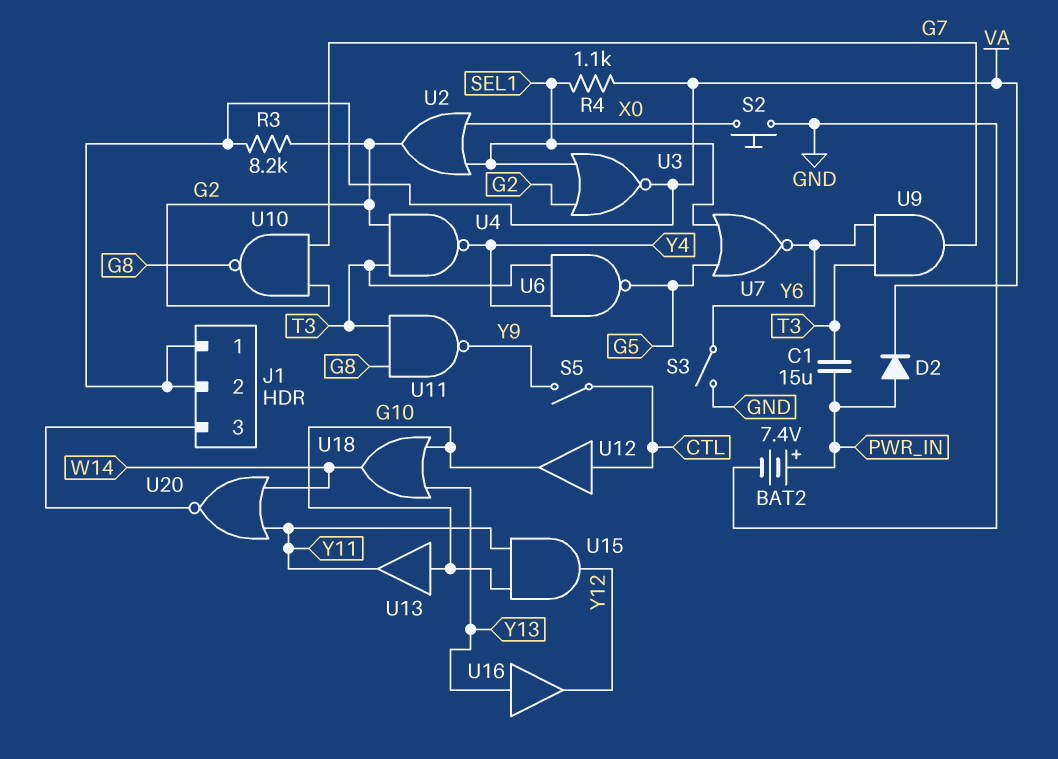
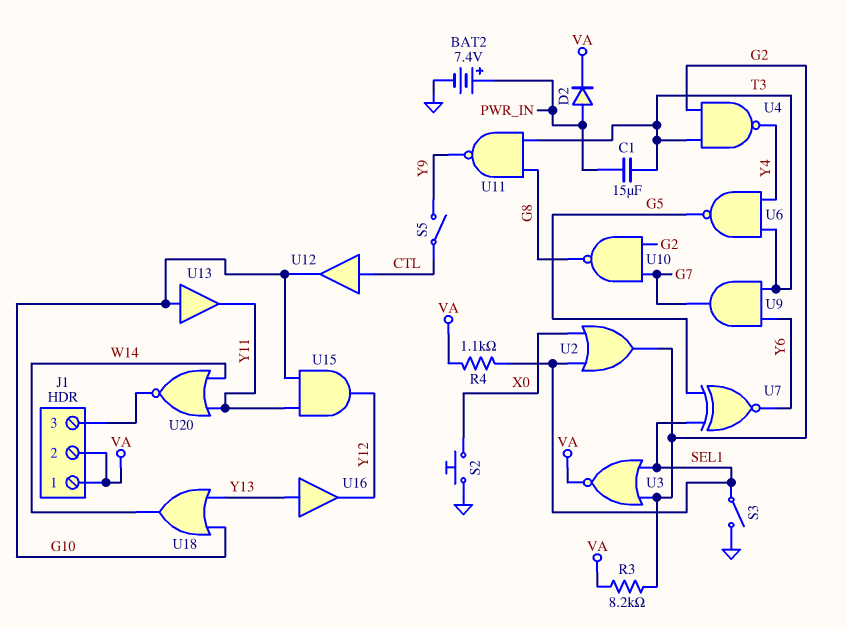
S3: switch (GND, Y6) -> switch (GND, SEL1)
U7: NOR (in G5, in SEL1, out Y6) -> XNOR (in G5, in SEL1, out Y6)

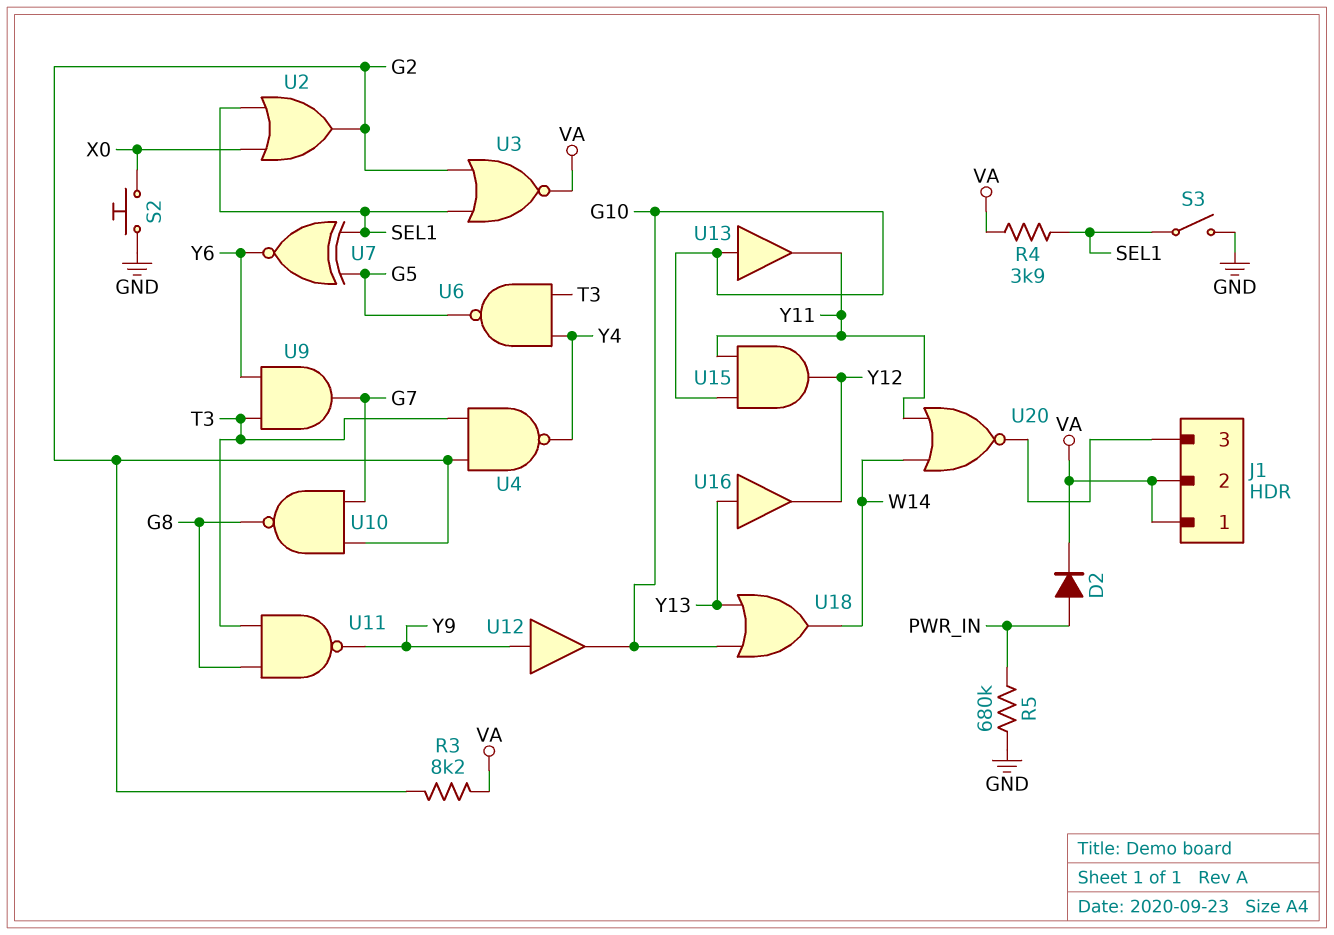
BAT2: 7.4V (plus PWR_IN, minus GND) -> none
C1: 15uF (PWR_IN, T3) -> none
R4: 1.1k (SEL1, VA) -> 3.9k (SEL1, VA)
R5: none -> 680k (GND, PWR_IN)
S5: switch (CTL, Y9) -> none
U12: buffer (in CTL, out G10) -> buffer (in Y9, out G10)

